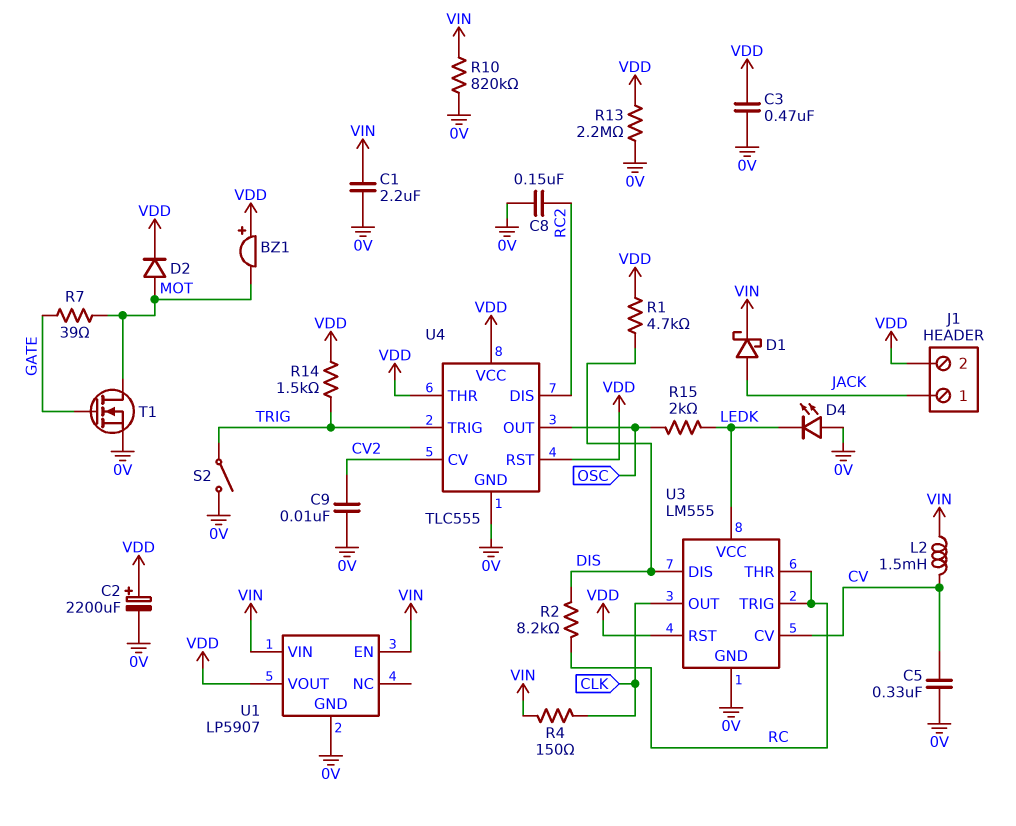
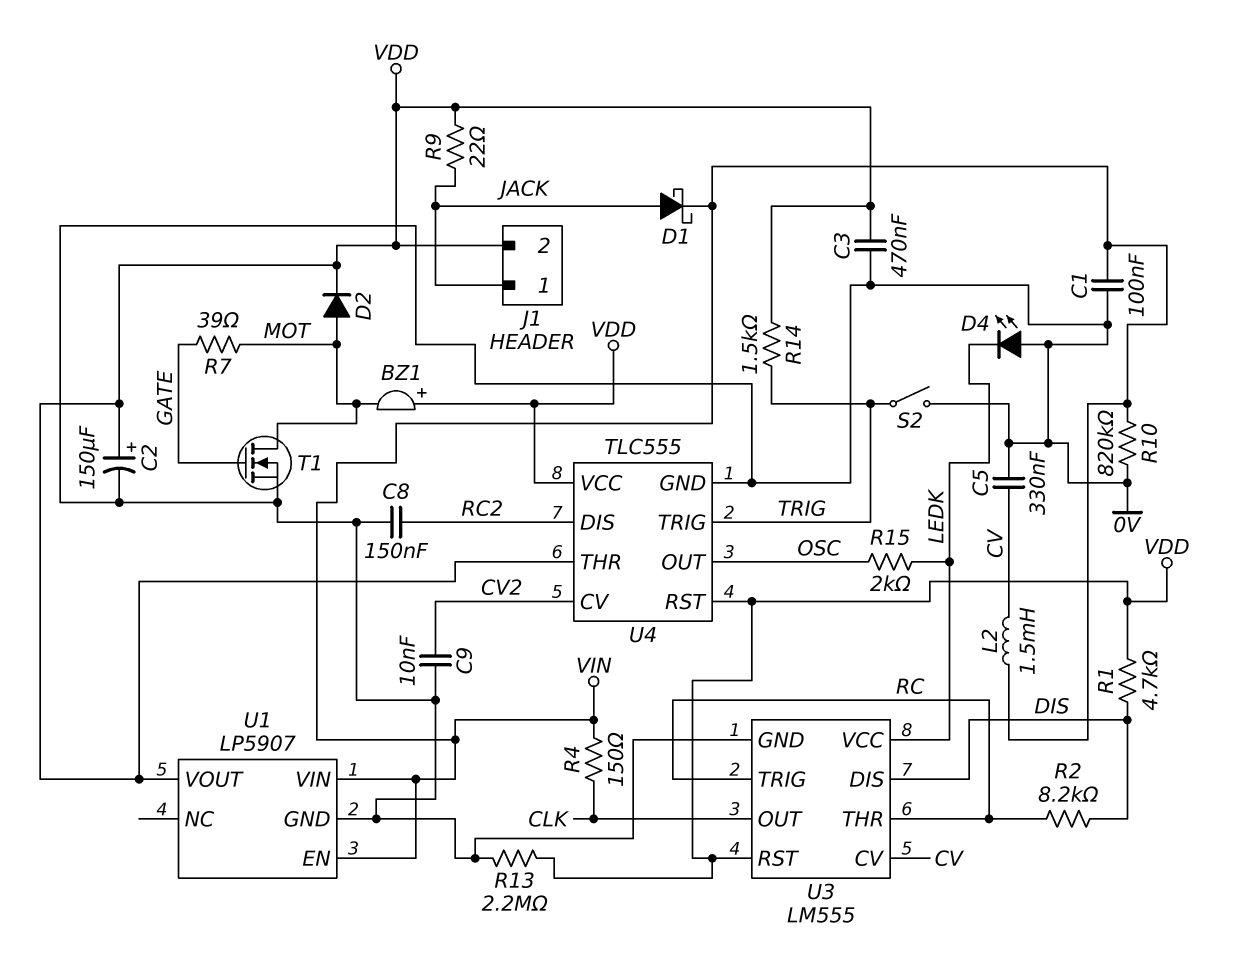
C1: 2.2uF (0V, VIN) -> 100nF (0V, VIN)
C2: 2200uF (plus VDD, minus 0V) -> 150uF (plus VDD, minus 0V)
R9: none -> 22 (JACK, VDD)

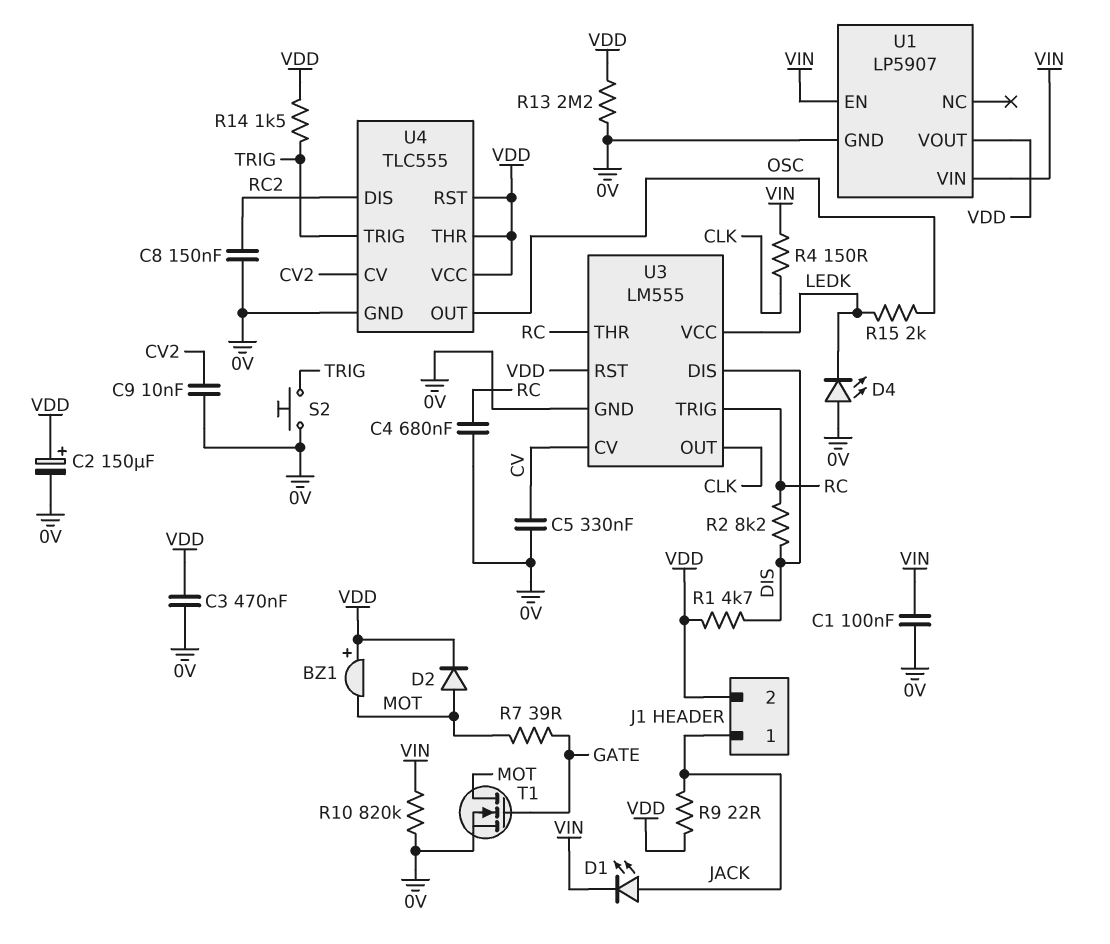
C4: none -> 680nF (0V, RC)
D1: schottky (A JACK, K VIN) -> LED (A JACK, K VIN)
L2: 1.5mH (CV, VIN) -> none
S2: switch (0V, TRIG) -> button (0V, TRIG)

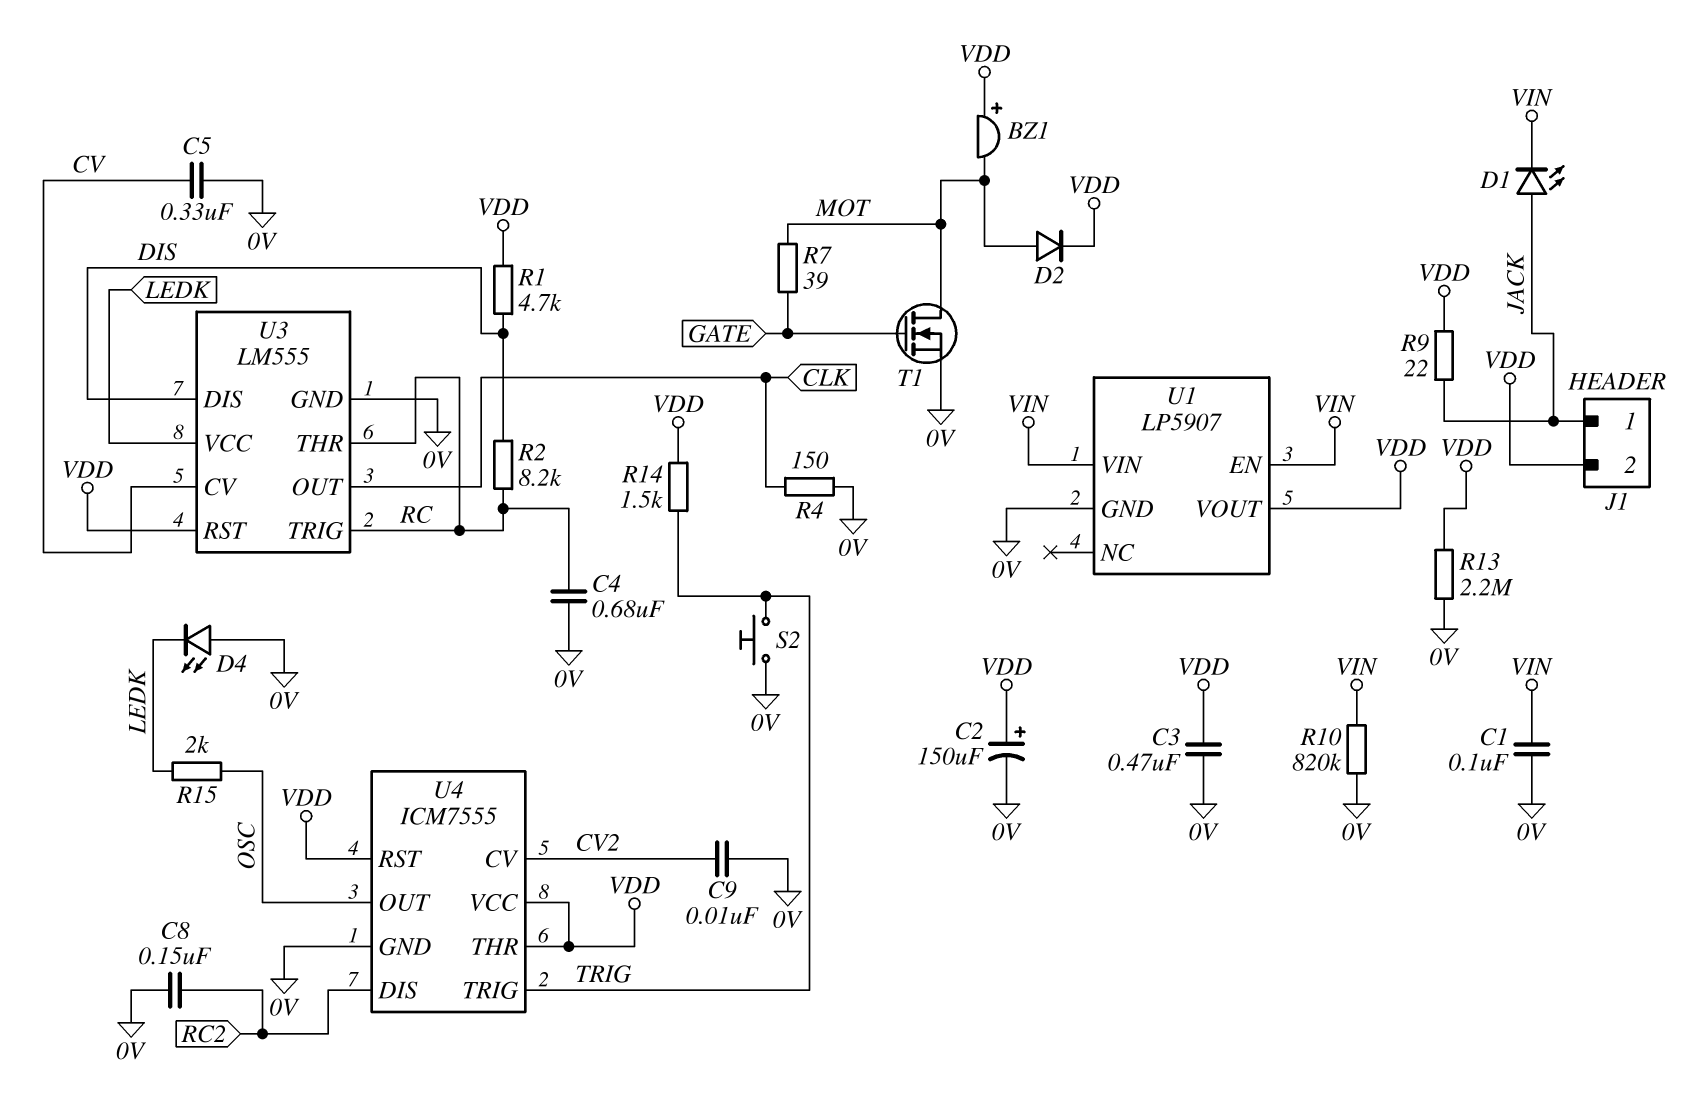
R4: 150 (CLK, VIN) -> 150 (0V, CLK)
U4: TLC555 -> ICM7555

